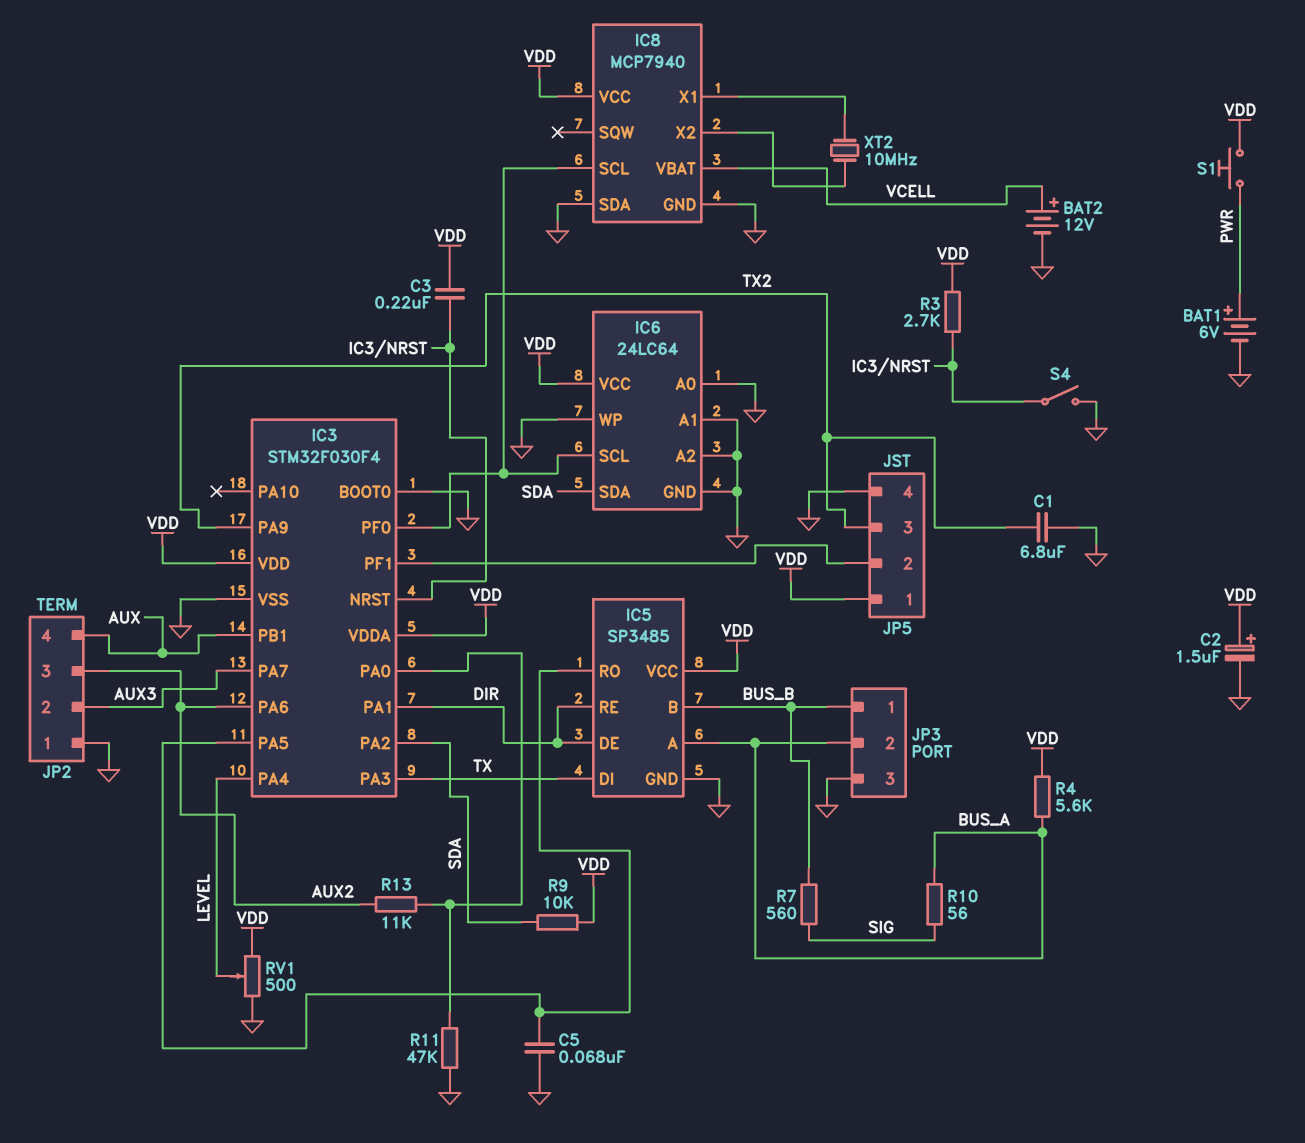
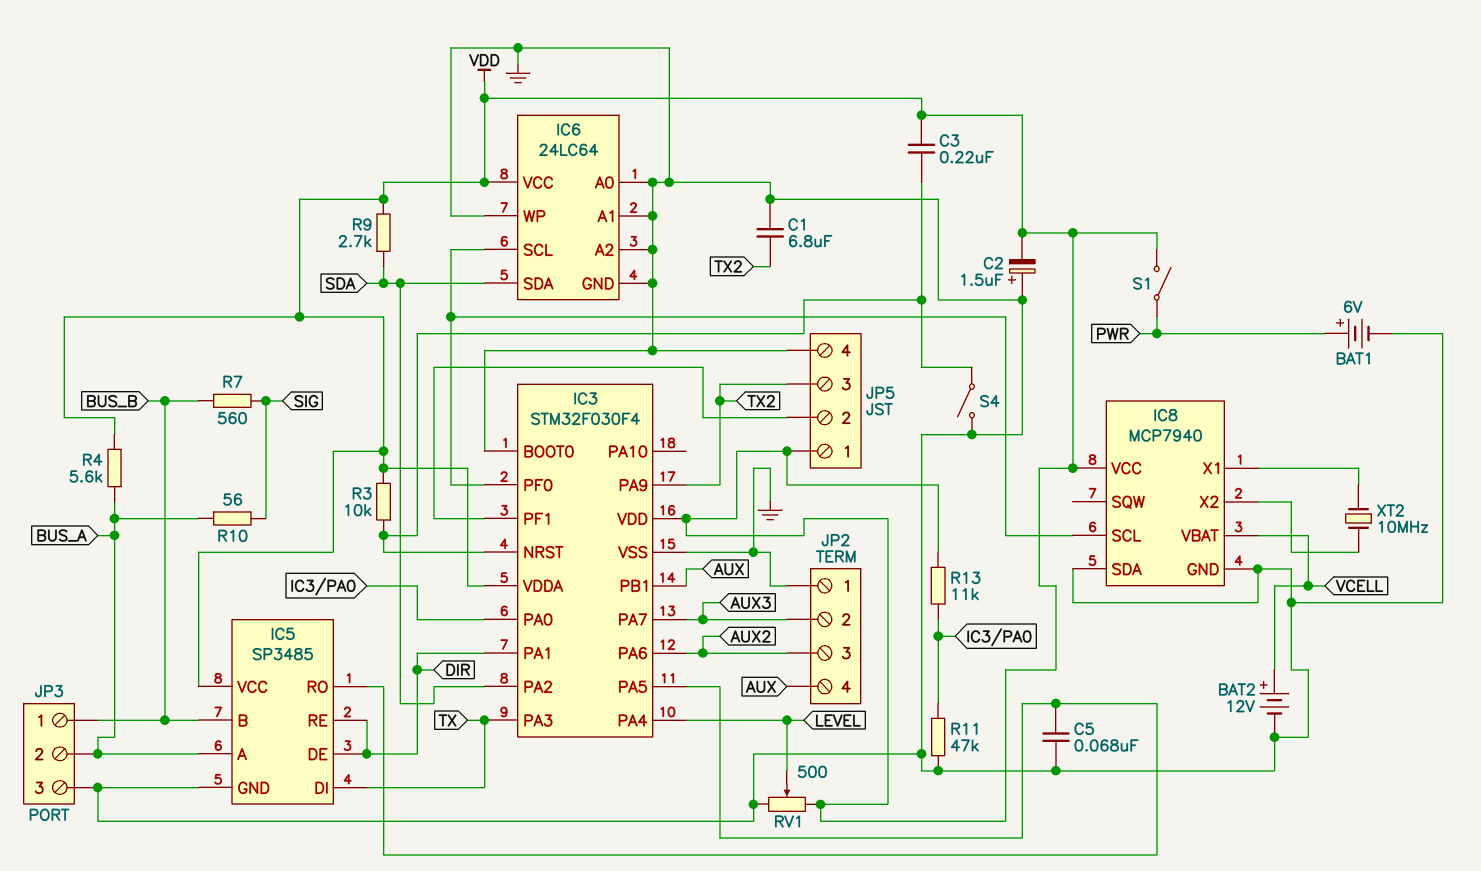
C2: 1.5uF (plus VDD, minus GND) -> 1.5uF (plus GND, minus VDD)
R3: 2.7k (IC3/NRST, VDD) -> 10k (IC3/NRST, VDD)
R9: 10k (SDA, VDD) -> 2.7k (SDA, VDD)
R13: 11k (AUX2, IC3/PA0) -> 11k (IC3/PA0, VDD)
S1: button (PWR, VDD) -> switch (PWR, VDD)

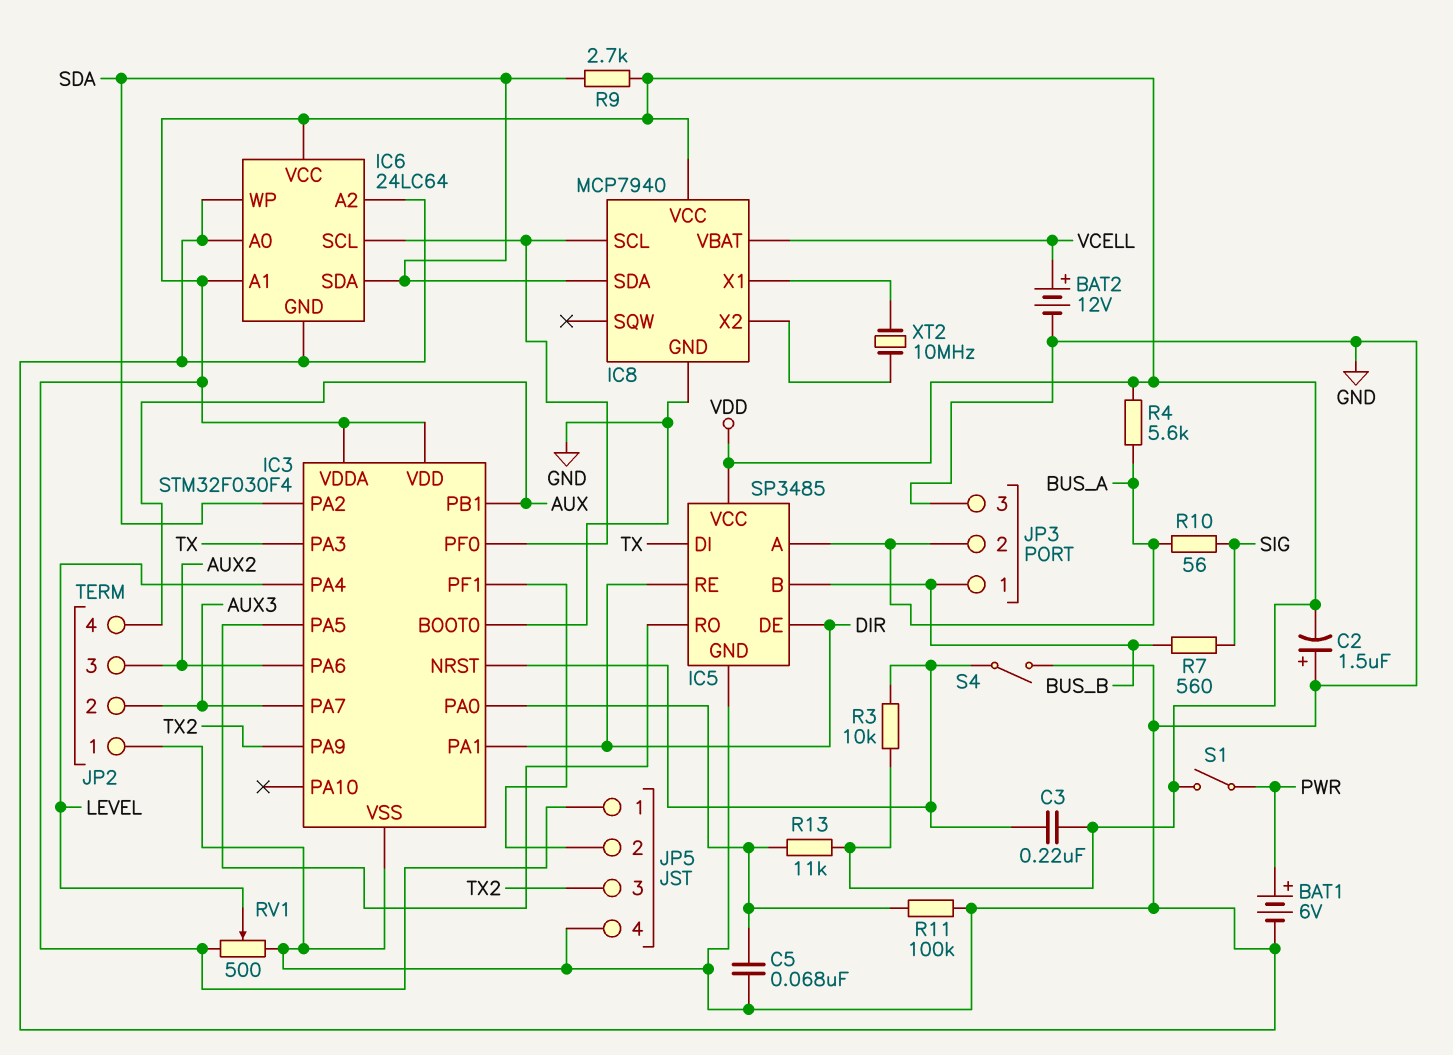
C1: 6.8uF (GND, TX2) -> none
C5: 68nF (GND, IC3/PA5) -> 68nF (GND, IC3/PA0)
IC6 pin A1: GND -> VDD
IC8 pin SDA: GND -> SDA
R11: 47k (GND, IC3/PA0) -> 100k (GND, IC3/PA0)

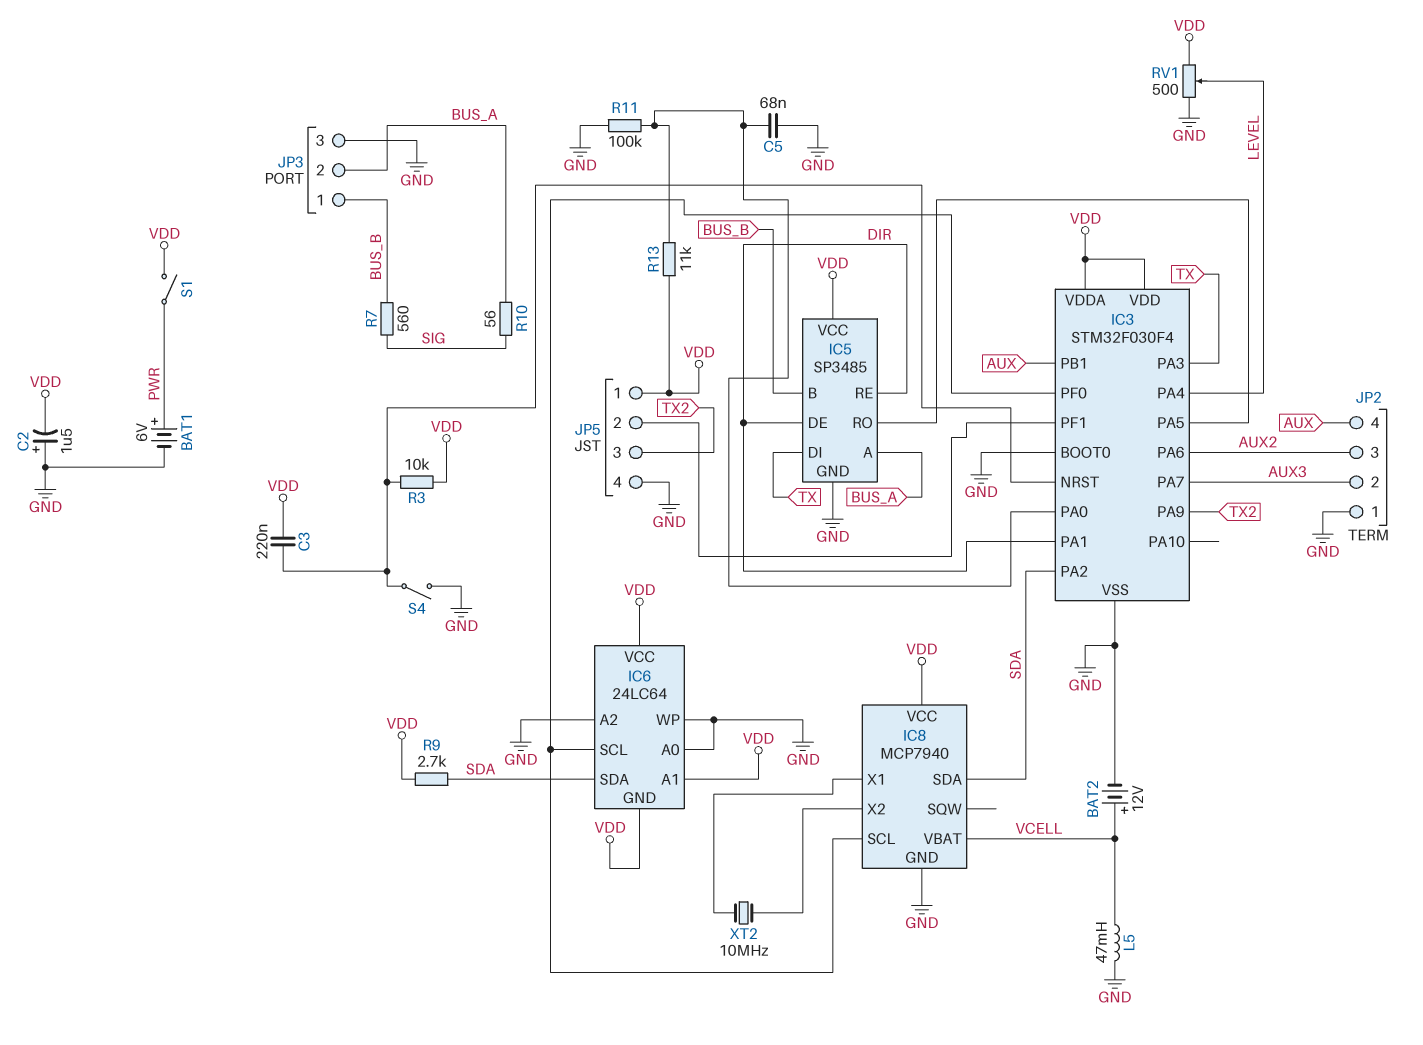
IC6 pin GND: GND -> VDD
L5: none -> 47mH (GND, VCELL)
R4: 5.6k (BUS_A, VDD) -> none

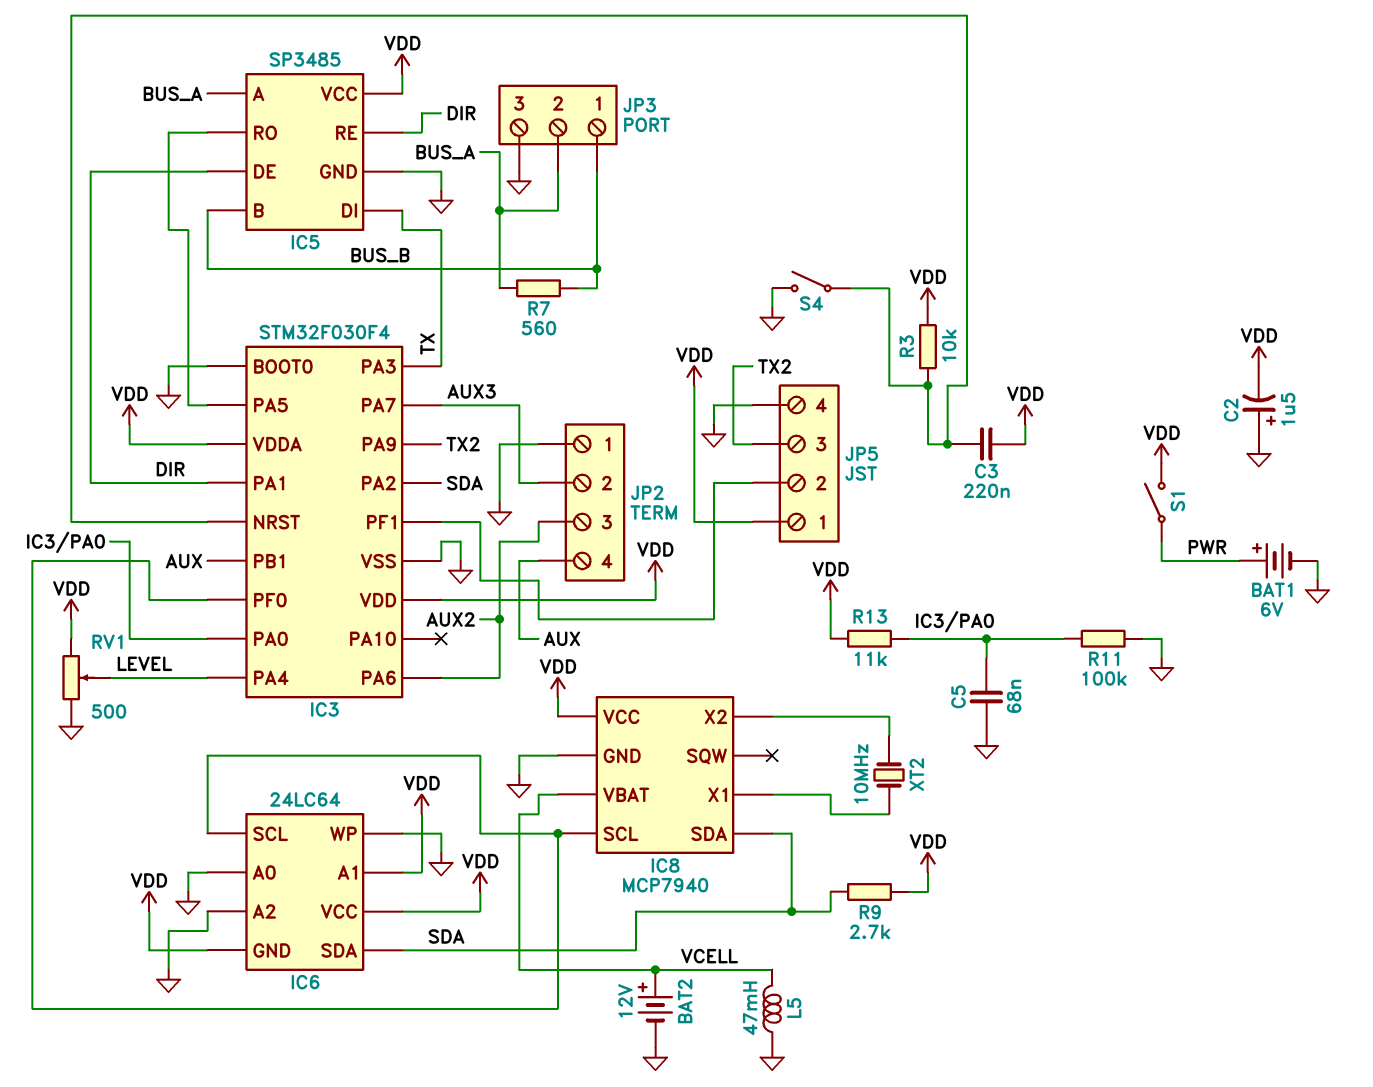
R7: 560 (BUS_B, SIG) -> 560 (BUS_A, BUS_B)
R10: 56 (BUS_A, SIG) -> none

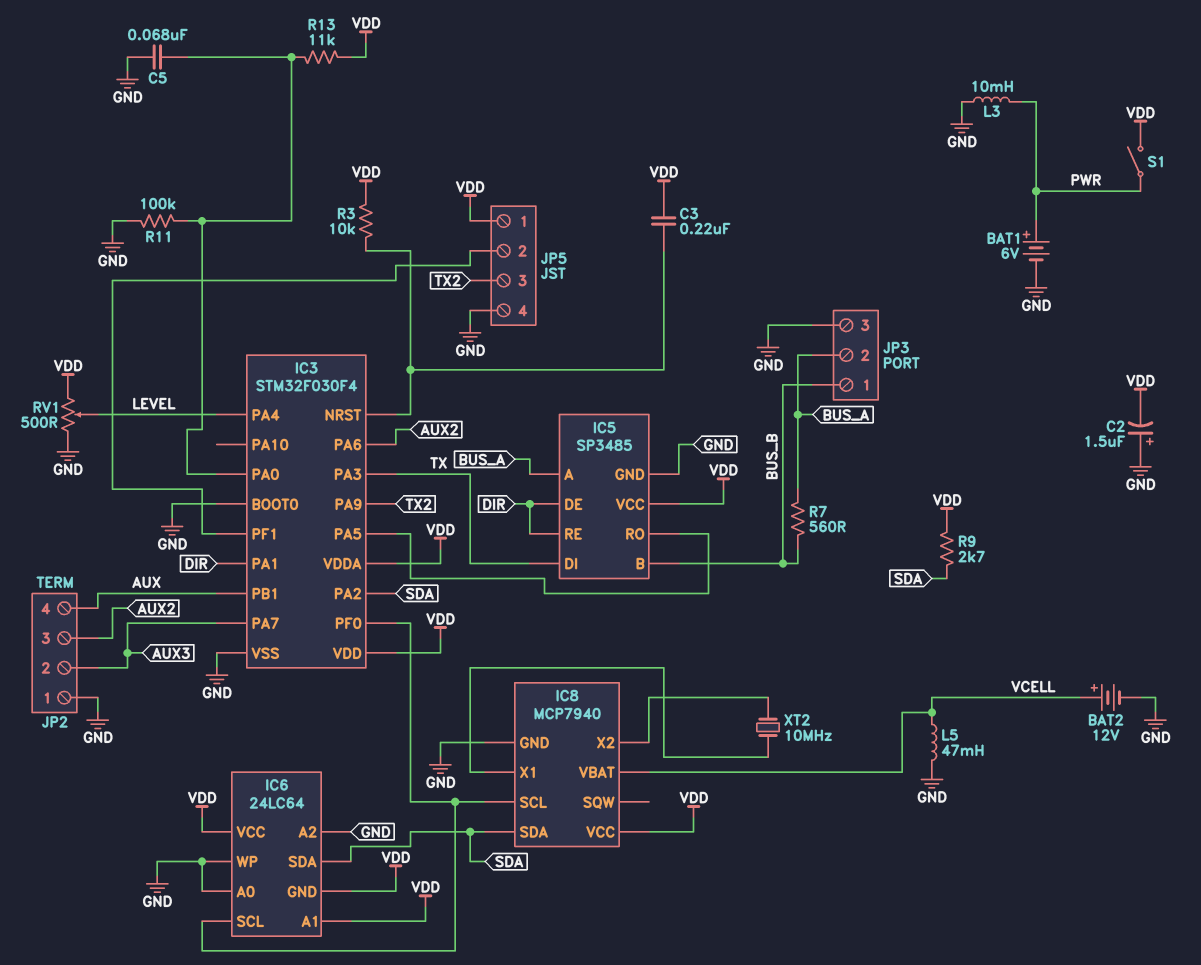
L3: none -> 10mH (GND, PWR)
S4: switch (GND, IC3/NRST) -> none

